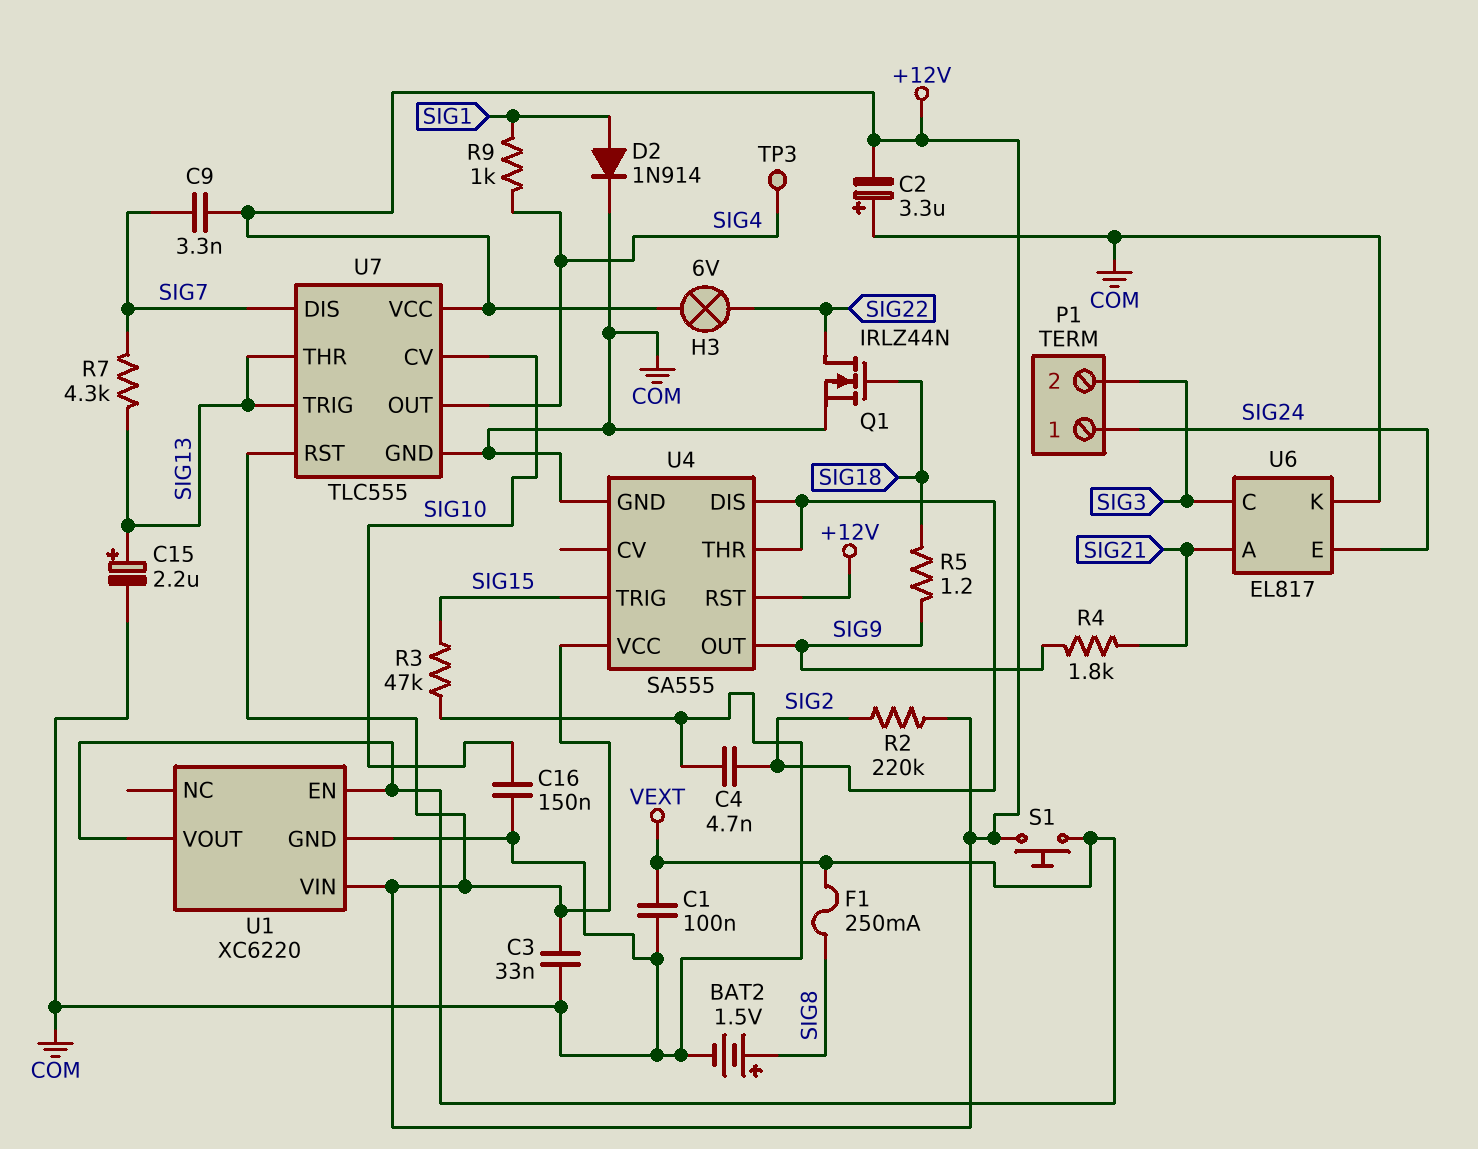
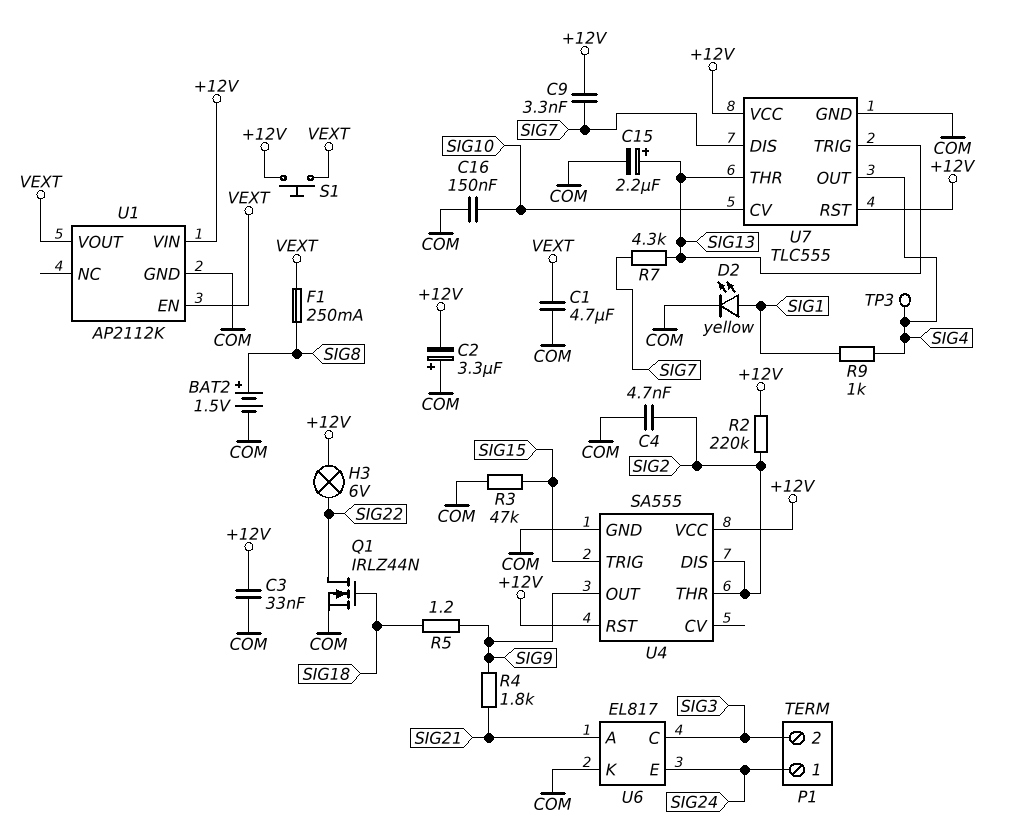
C1: 100nF (COM, VEXT) -> 4.7uF (COM, VEXT)
D2: diode 1N914 (A SIG1, K COM) -> LED yellow (A SIG1, K COM)
U1: XC6220 -> AP2112K

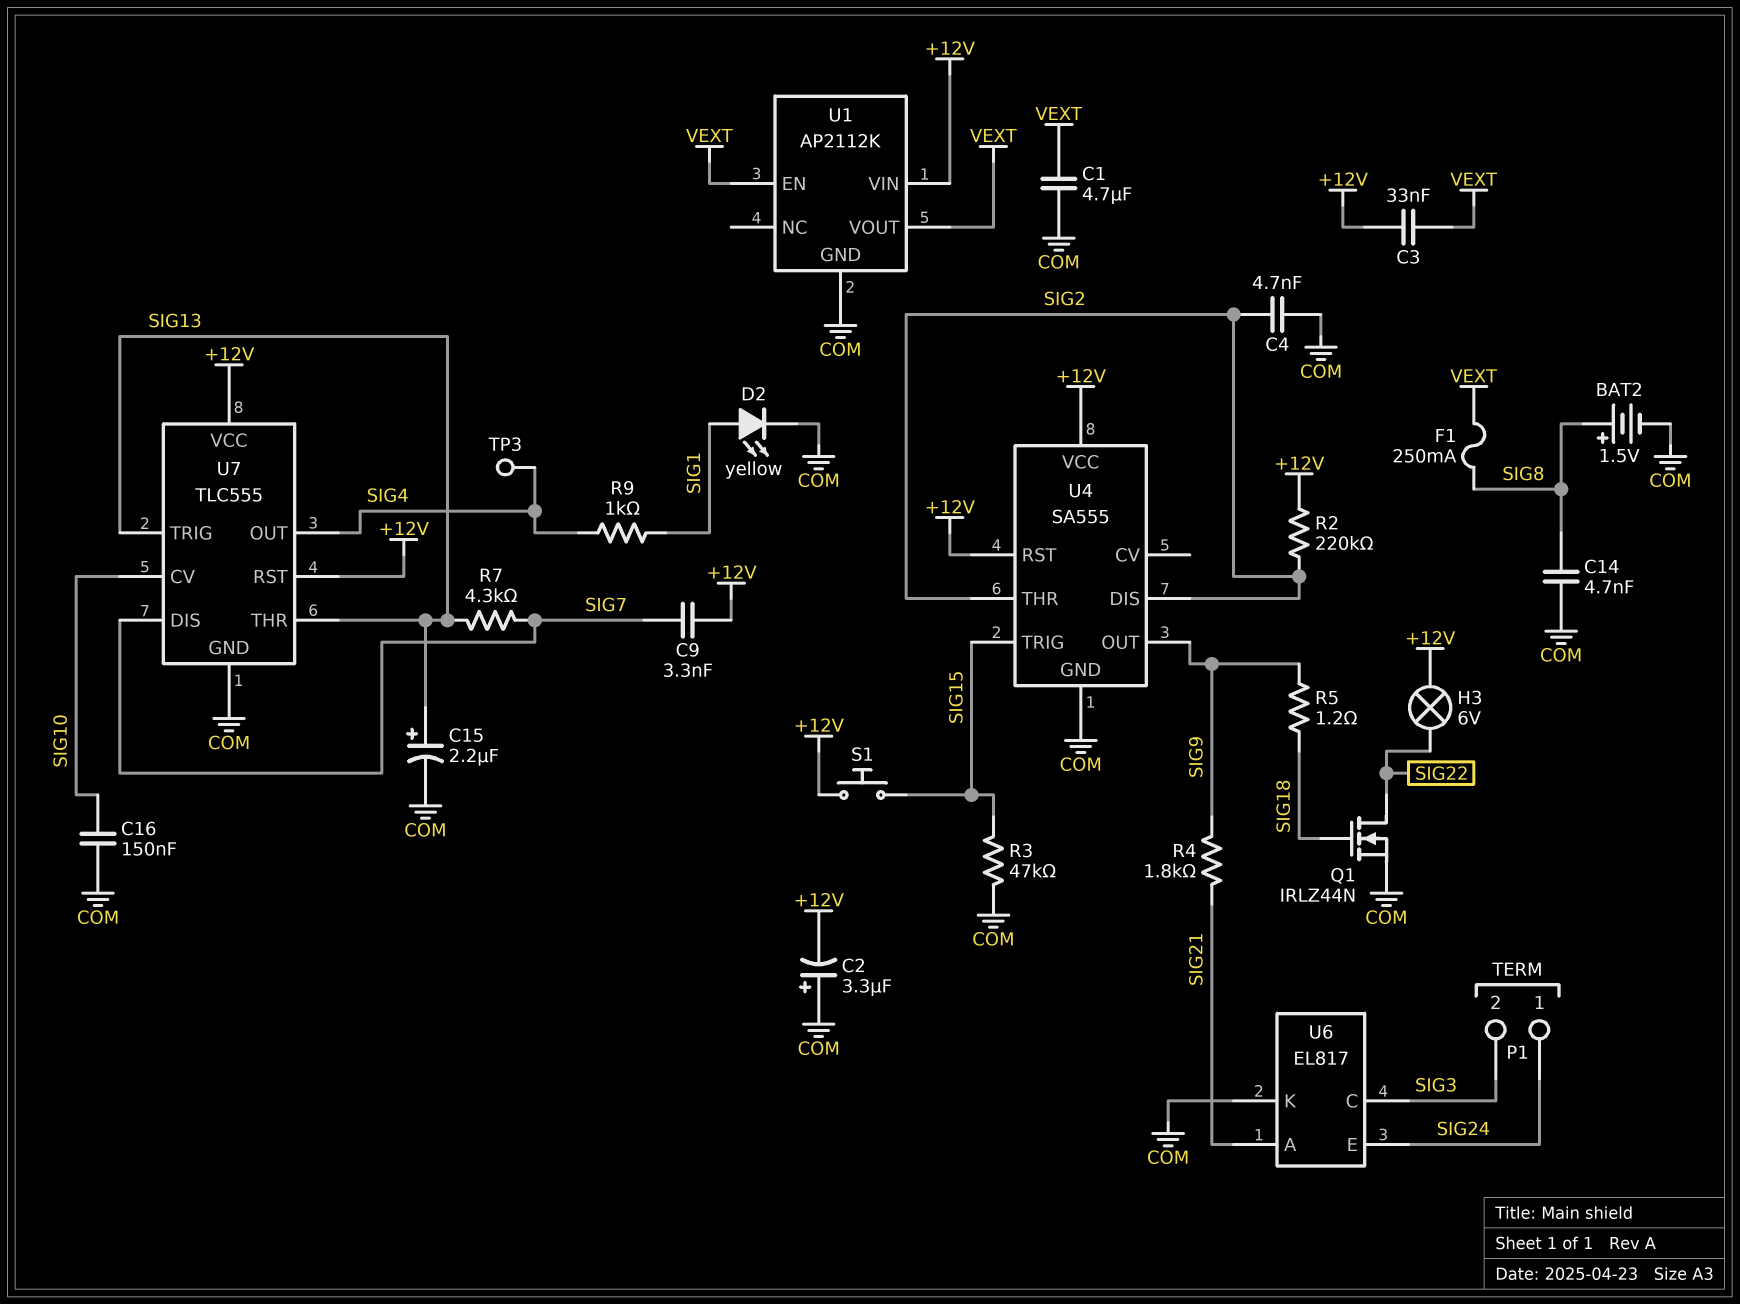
C3: 33nF (+12V, COM) -> 33nF (+12V, VEXT)
C14: none -> 4.7nF (COM, SIG8)
S1: button (+12V, VEXT) -> button (+12V, SIG15)

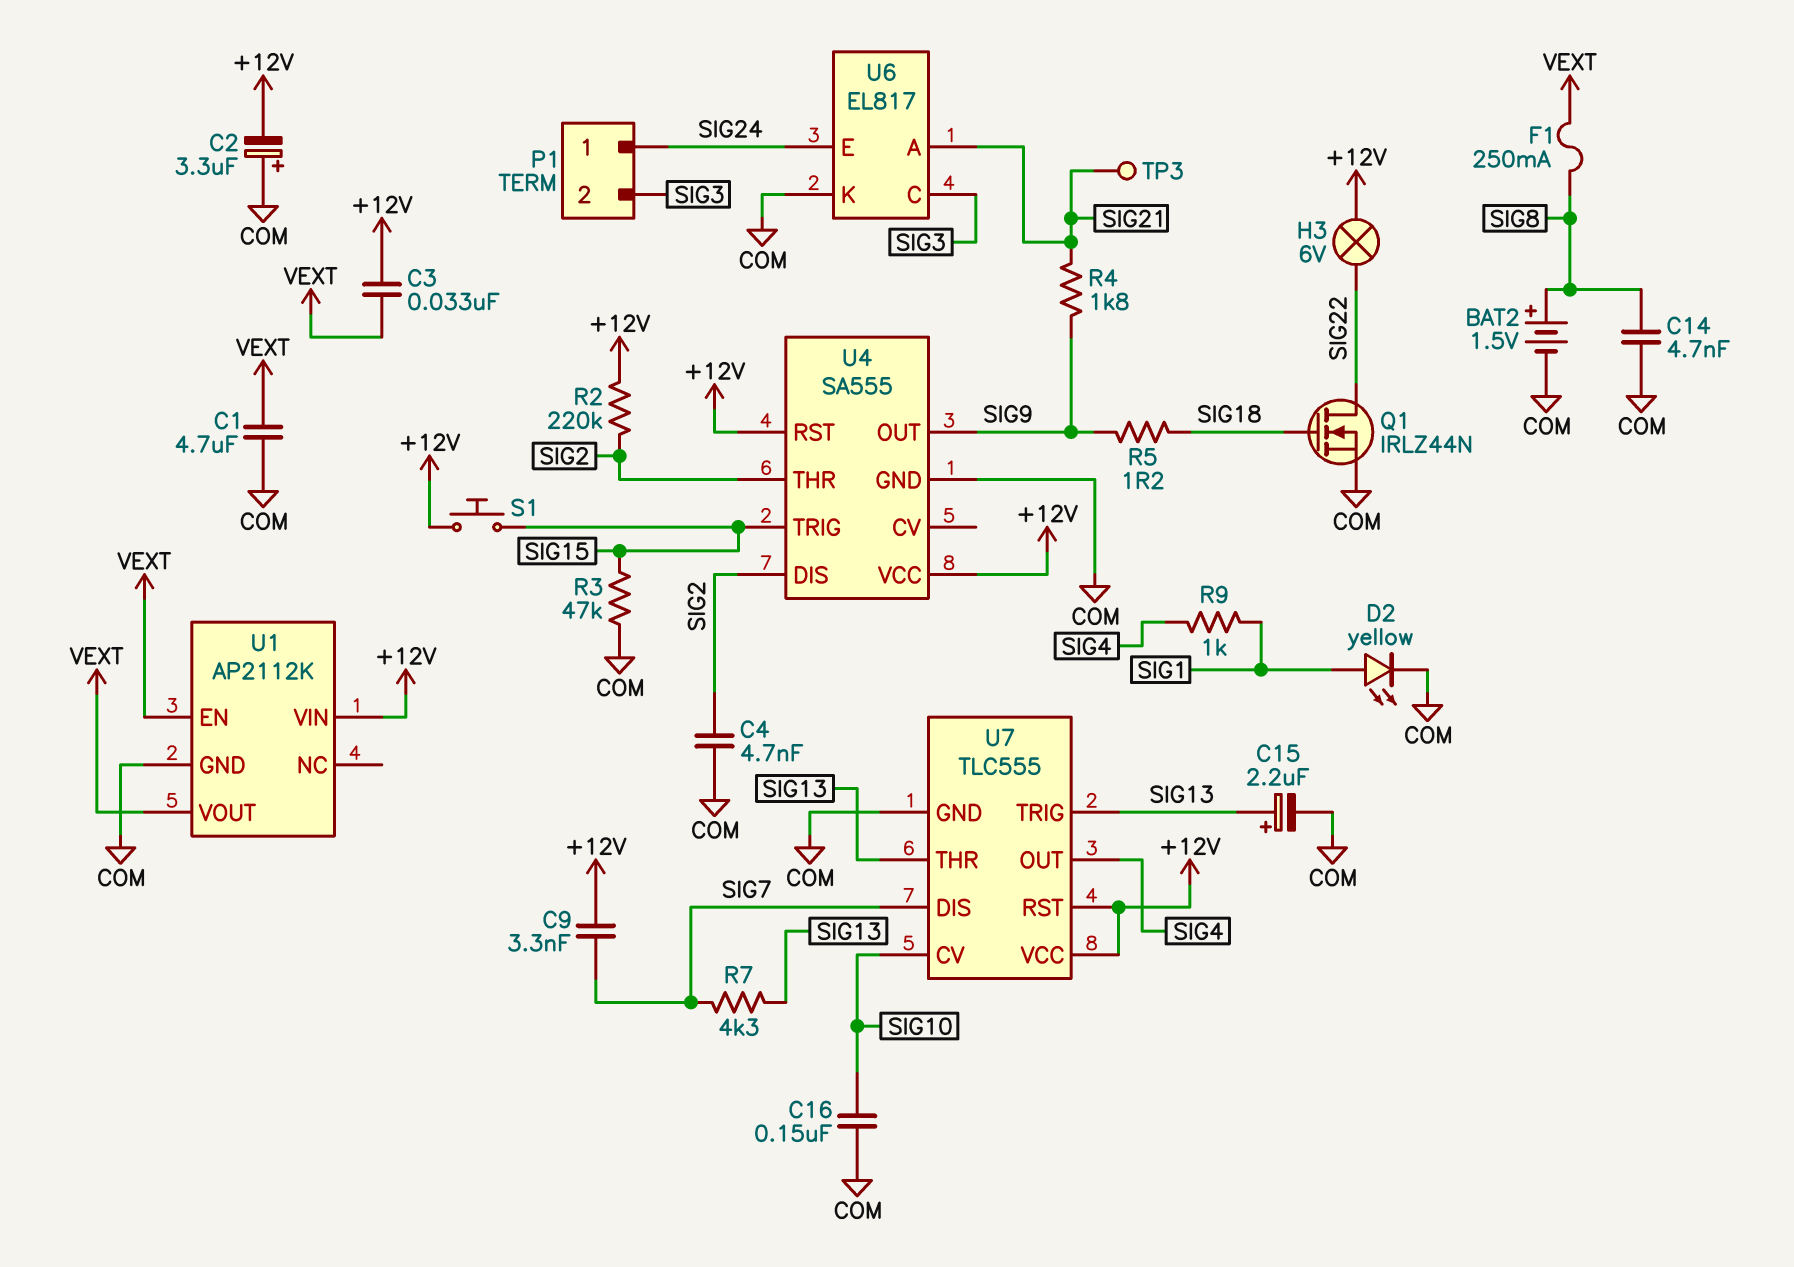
TP3: test point (SIG4) -> test point (SIG21)

